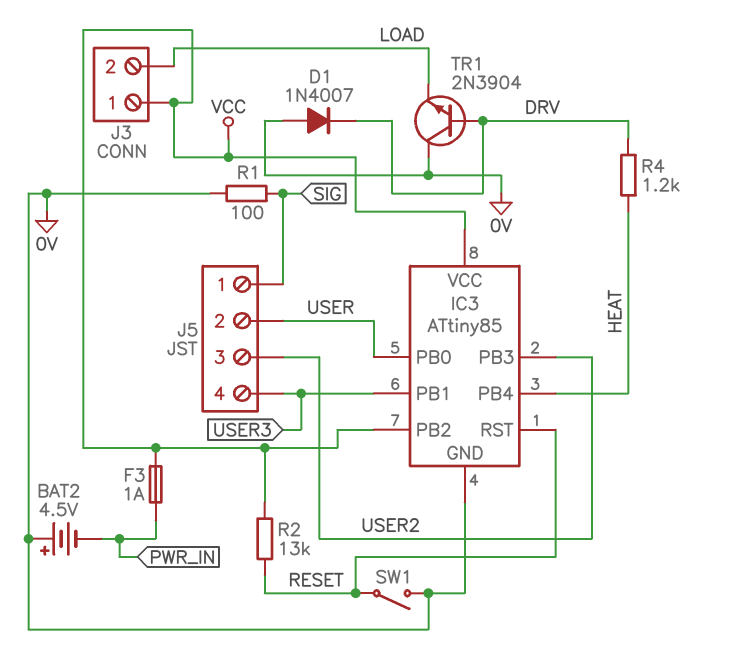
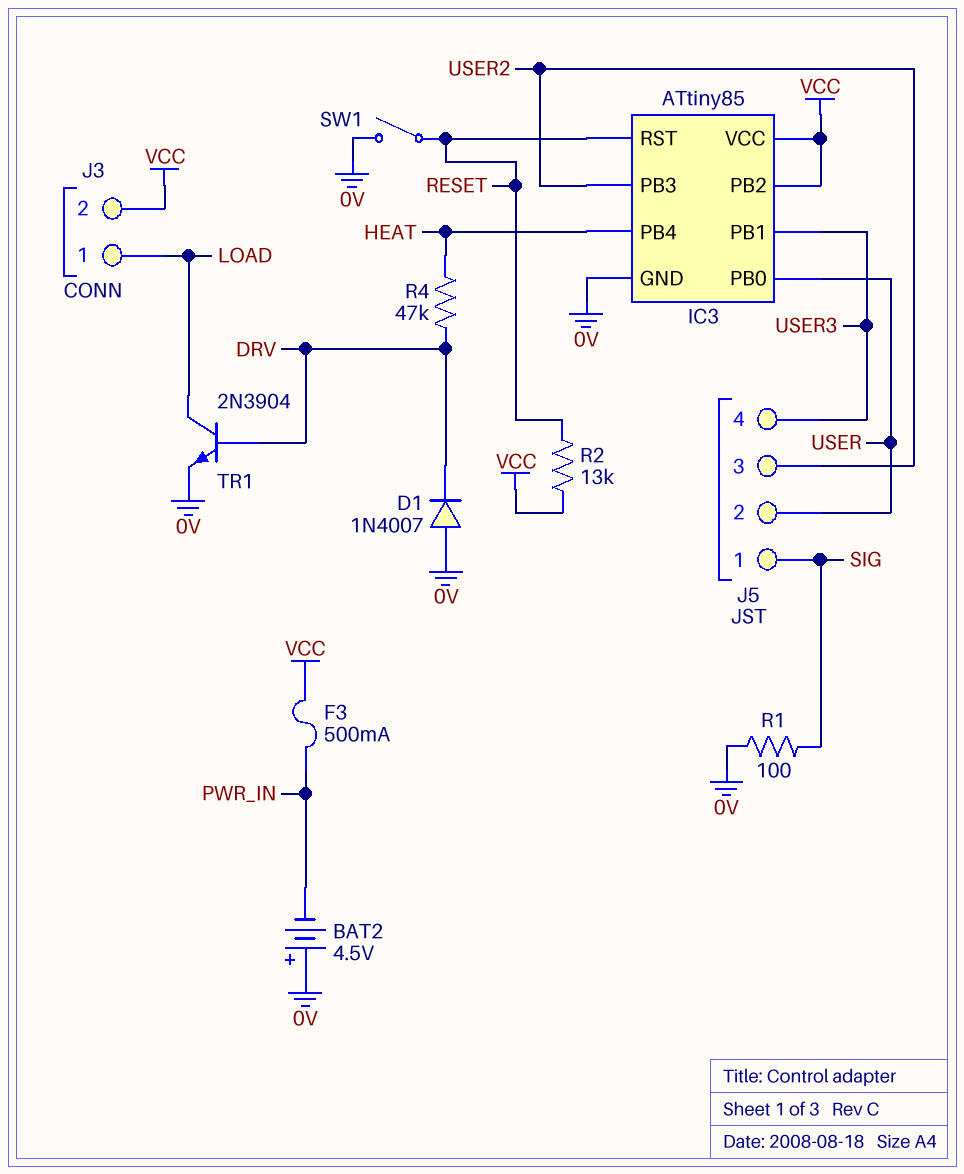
F3: 1A (PWR_IN, VCC) -> 500mA (PWR_IN, VCC)
J3 pin 1: VCC -> LOAD
J3 pin 2: LOAD -> VCC
R4: 1.2k (DRV, HEAT) -> 47k (DRV, HEAT)
TR1: NPN 2N3904 (B DRV, C 0V, E LOAD) -> NPN 2N3904 (B DRV, C LOAD, E 0V)

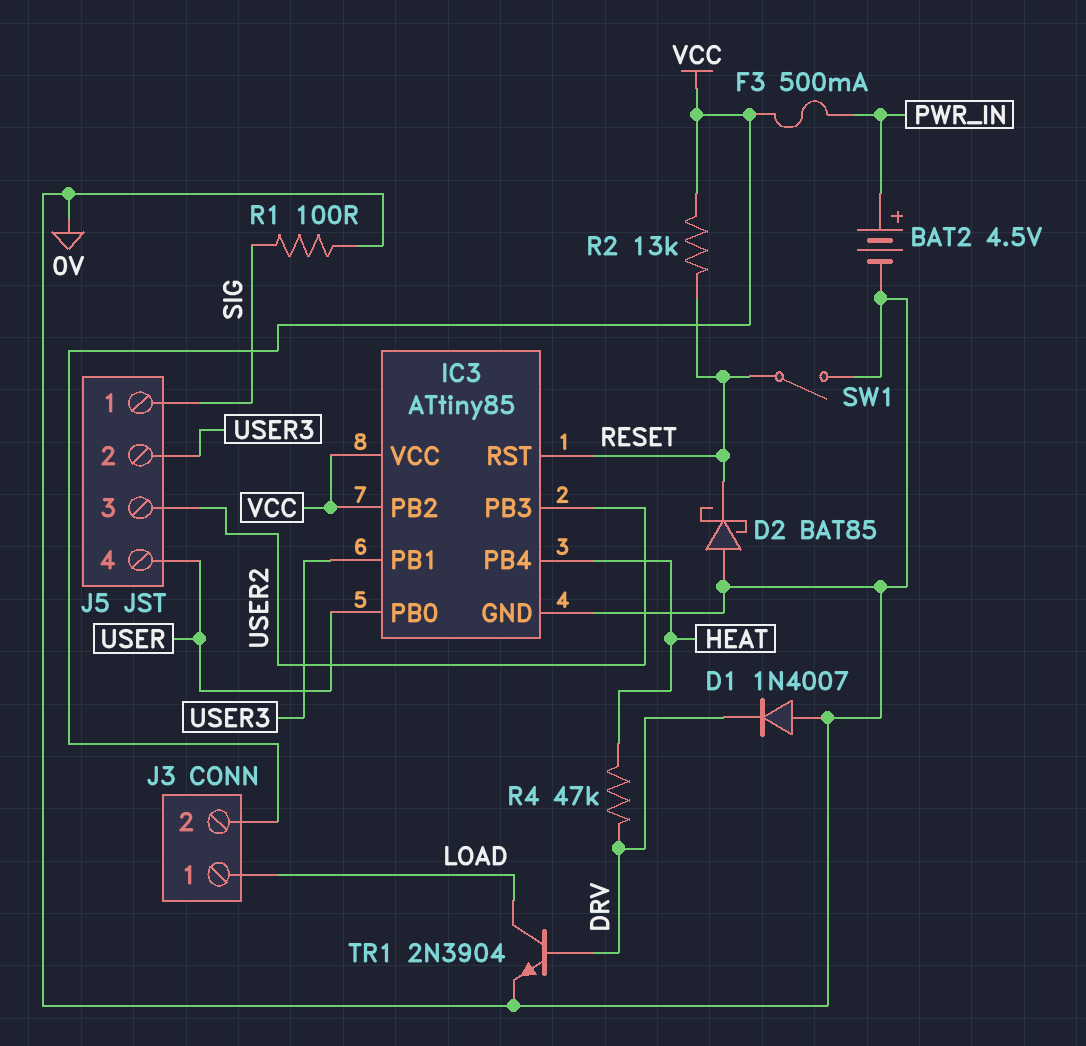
BAT2: 4.5V (plus 0V, minus PWR_IN) -> 4.5V (plus PWR_IN, minus 0V)
D2: none -> schottky BAT85 (A 0V, K RESET)
J5 pin 2: USER -> USER3
J5 pin 4: USER3 -> USER

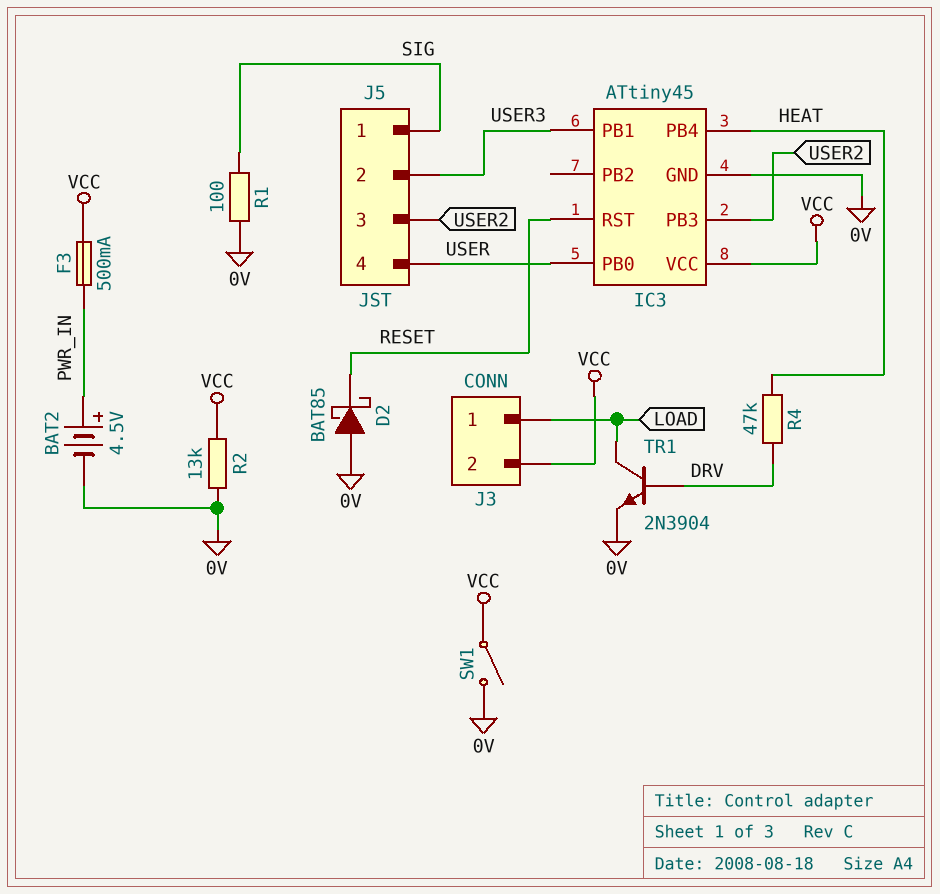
D1: diode 1N4007 (A 0V, K DRV) -> none
IC3: ATtiny85 -> ATtiny45
IC3 pin PB2: VCC -> none
R2: 13k (RESET, VCC) -> 13k (0V, VCC)
SW1: switch (0V, RESET) -> switch (0V, VCC)

